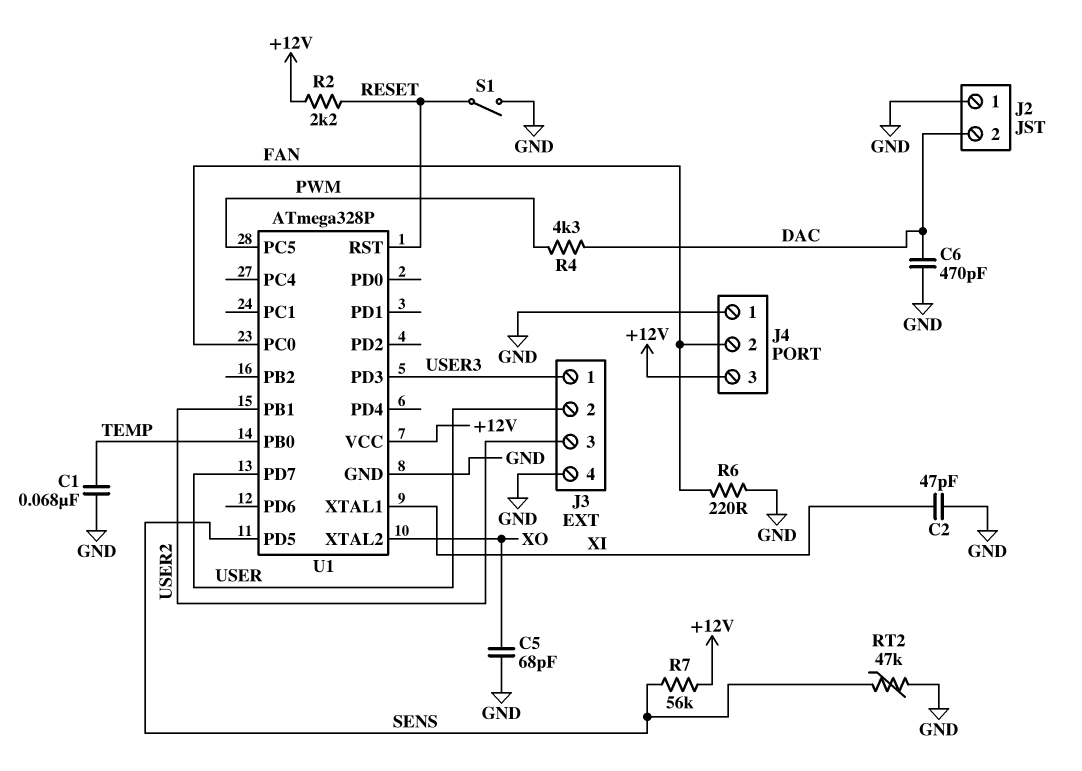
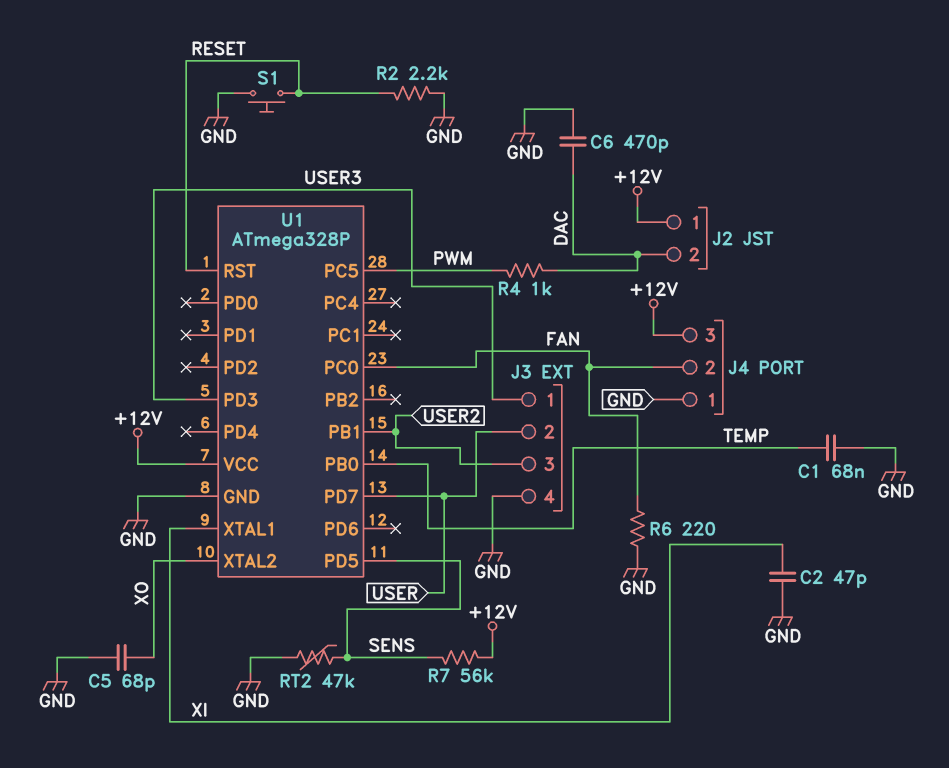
J2 pin 1: GND -> +12V
R2: 2.2k (+12V, RESET) -> 2.2k (GND, RESET)
R4: 4.3k (DAC, PWM) -> 1k (DAC, PWM)
S1: switch (GND, RESET) -> button (GND, RESET)

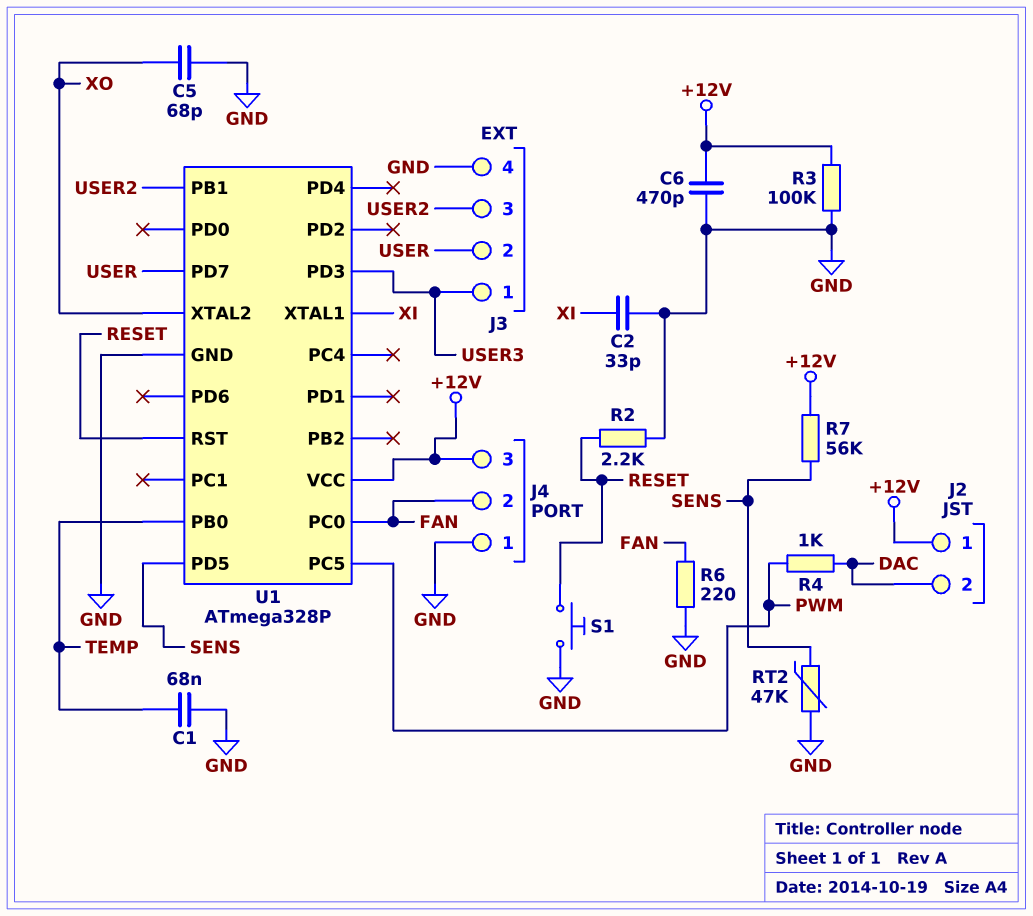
C2: 47pF (GND, XI) -> 33pF (GND, XI)
C6: 470pF (DAC, GND) -> 470pF (+12V, GND)
R3: none -> 100k (+12V, GND)

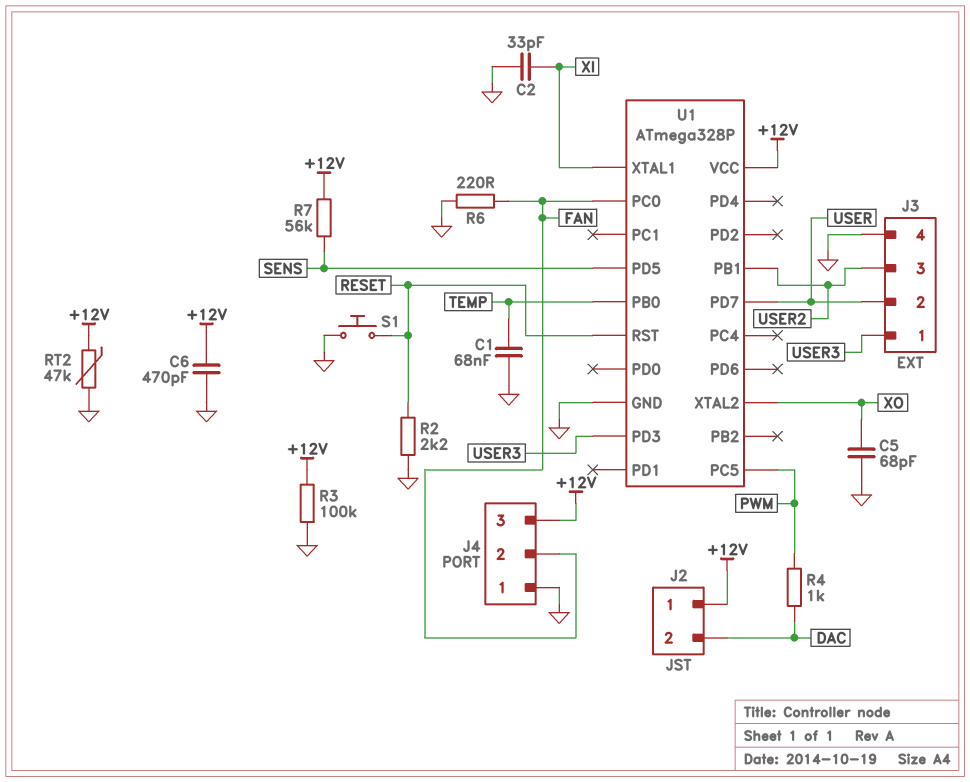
RT2: 47k (GND, SENS) -> 47k (+12V, GND)

